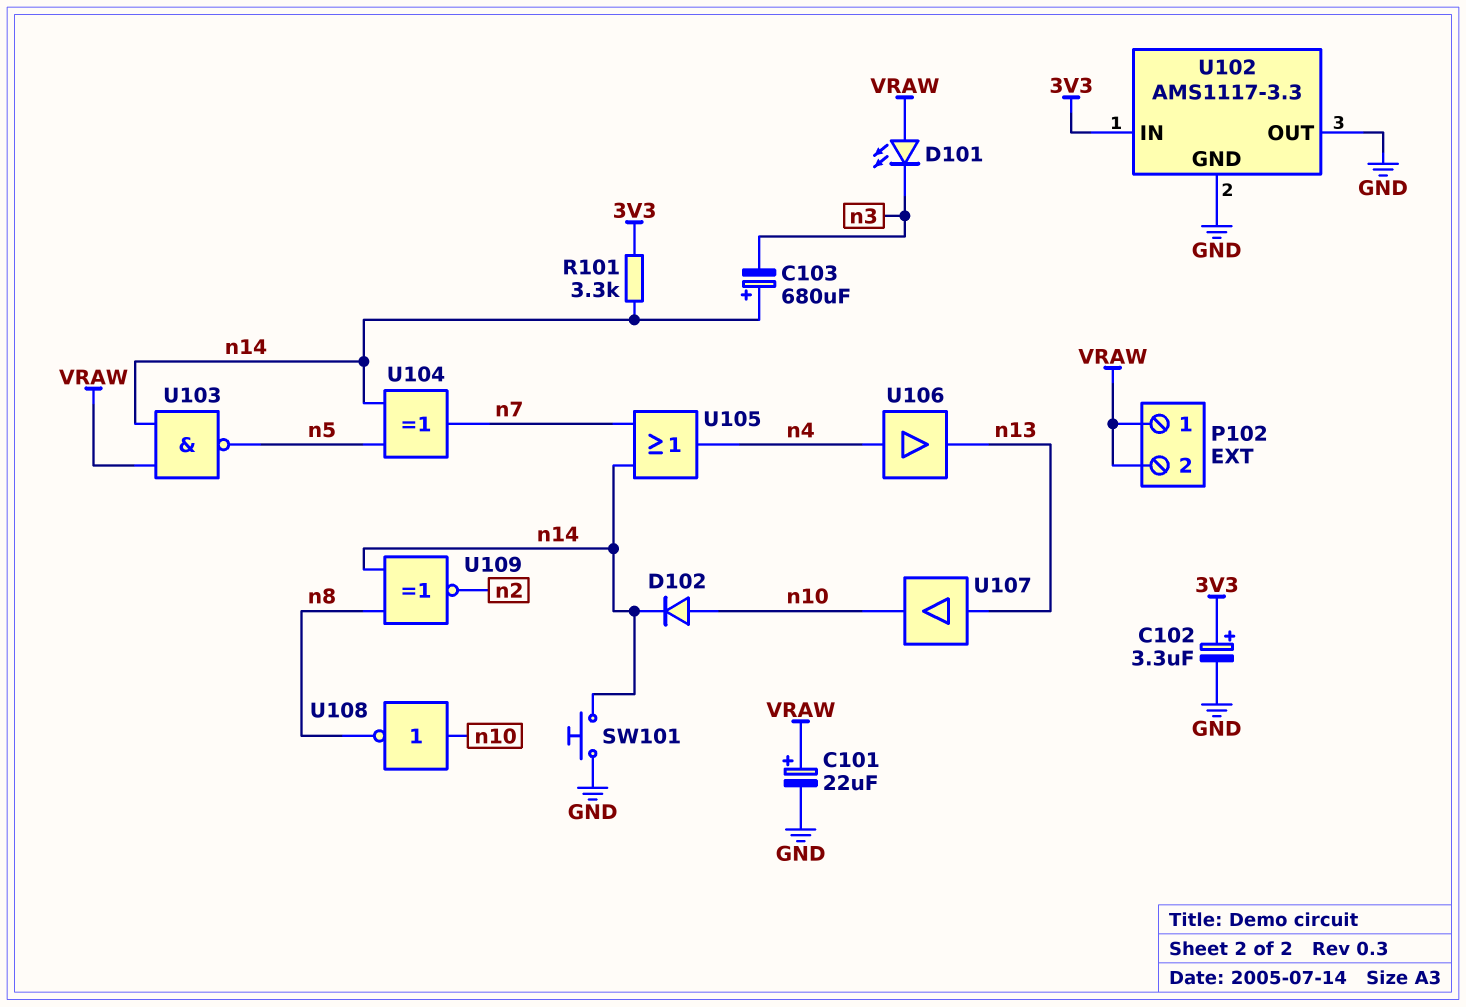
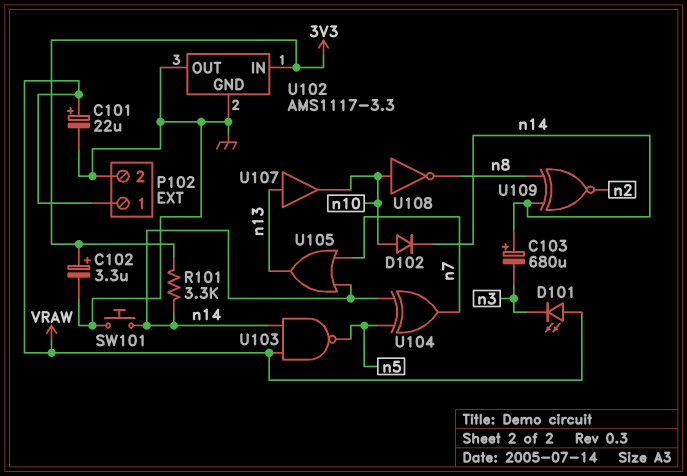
P102 pin 2: VRAW -> GND
U105: OR (in n7, in n14, out n4) -> OR (in n7, in n14, out n13)
U106: buffer (in n4, out n13) -> none

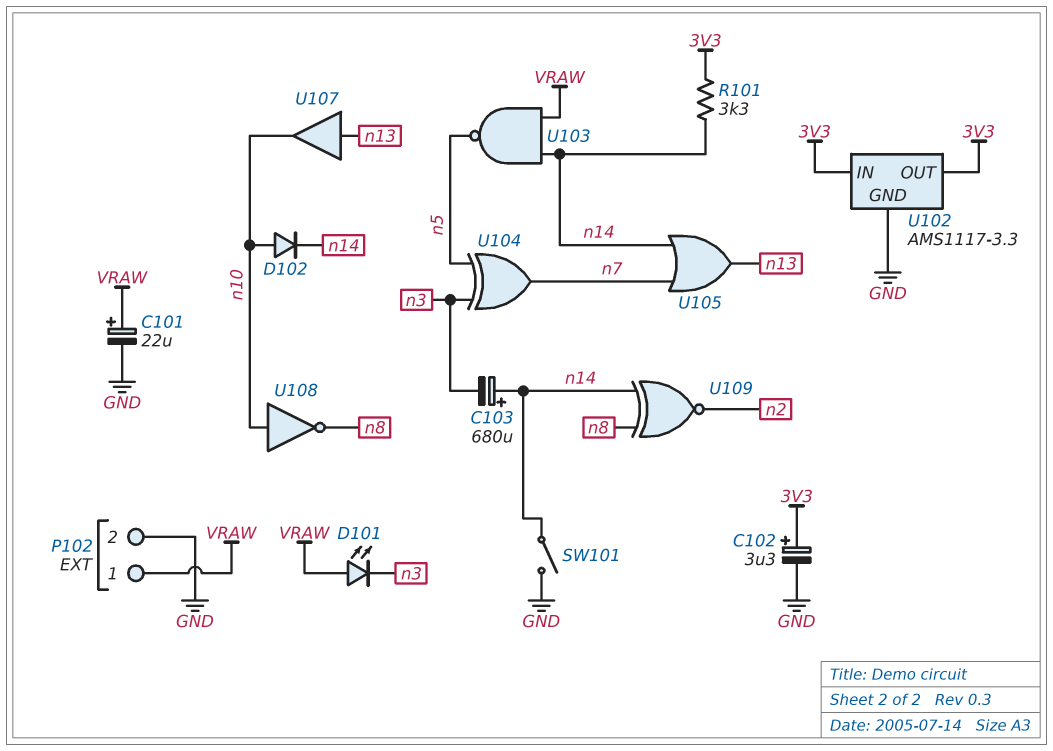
SW101: button (GND, n14) -> switch (GND, n14)
U102 pin OUT: GND -> 3V3
U104: XOR (in n5, in n14, out n7) -> XOR (in n3, in n5, out n7)

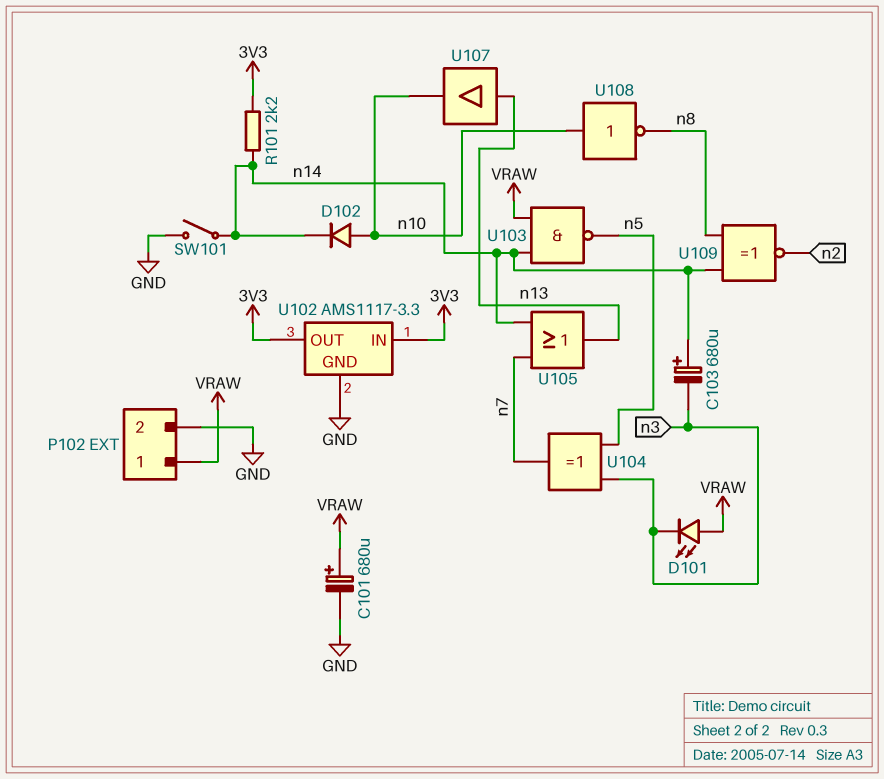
C101: 22uF (plus VRAW, minus GND) -> 680uF (plus VRAW, minus GND)
C102: 3.3uF (plus 3V3, minus GND) -> none
R101: 3.3k (3V3, n14) -> 2.2k (3V3, n14)

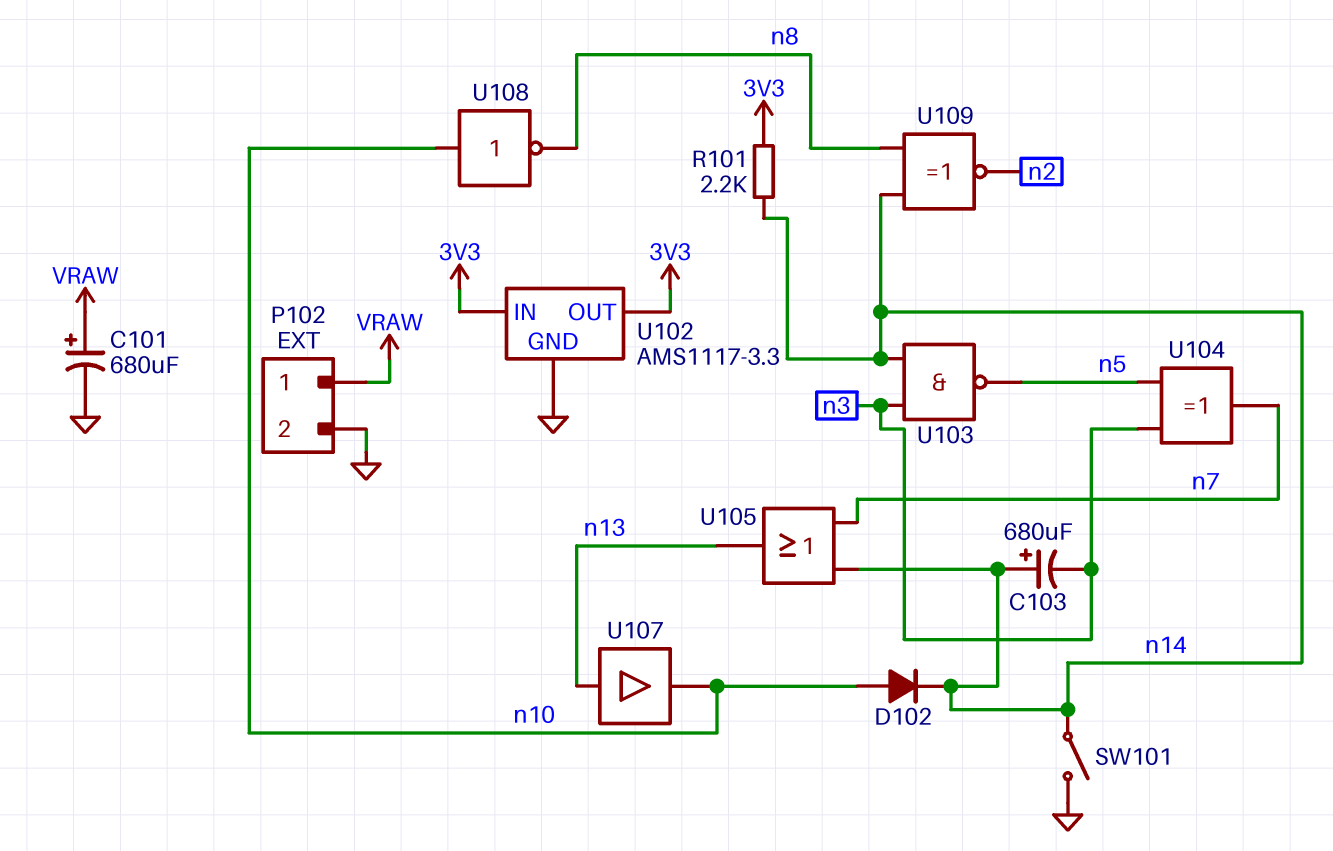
D101: LED (A VRAW, K n3) -> none
U103: NAND (in VRAW, in n14, out n5) -> NAND (in n3, in n14, out n5)

